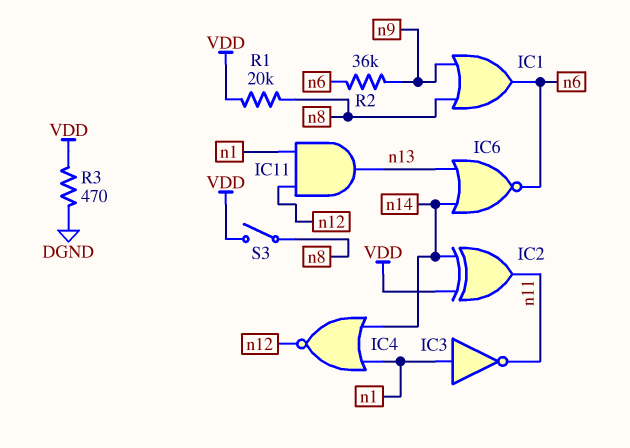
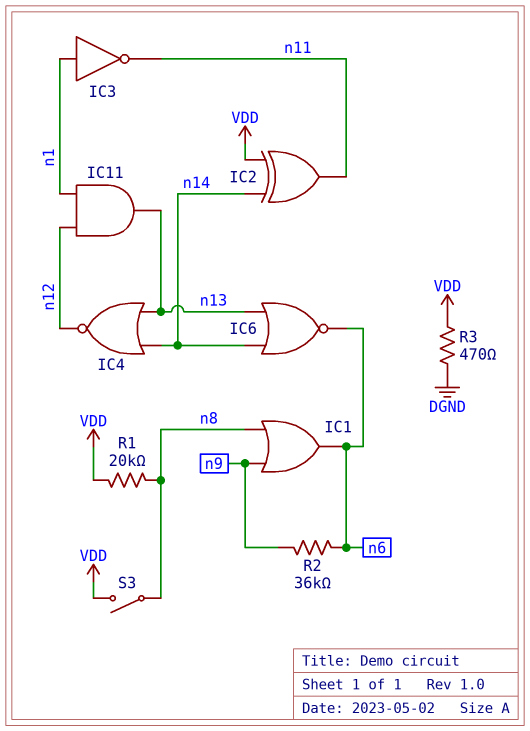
IC4: NOR (in n1, in n14, out n12) -> NOR (in n13, in n14, out n12)

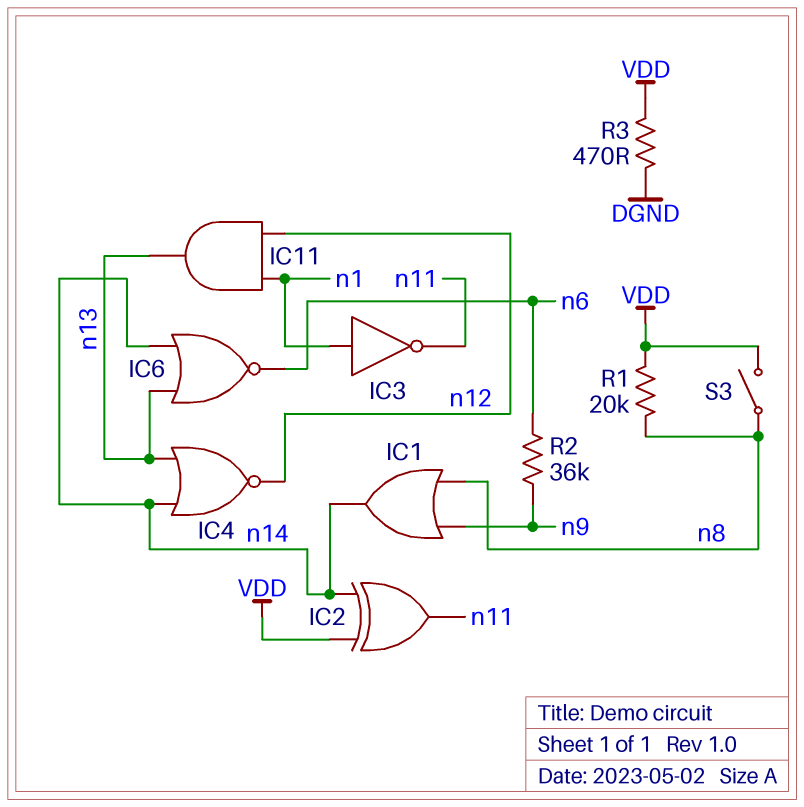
IC1: OR (in n8, in n9, out n6) -> OR (in n8, in n9, out n14)

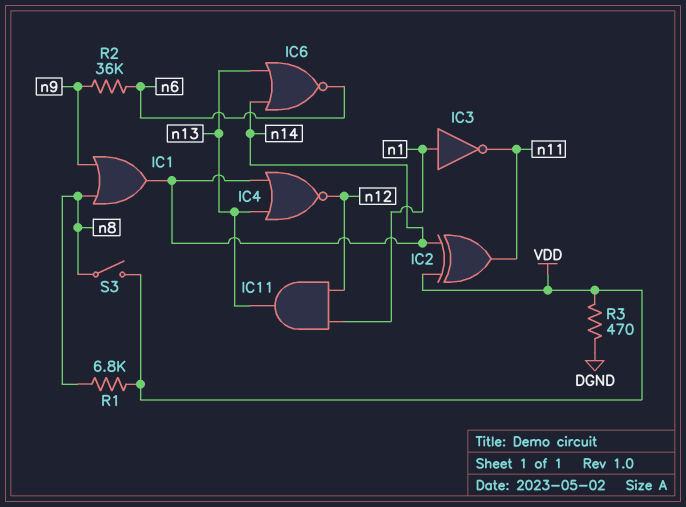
R1: 20k (VDD, n8) -> 6.8k (VDD, n8)

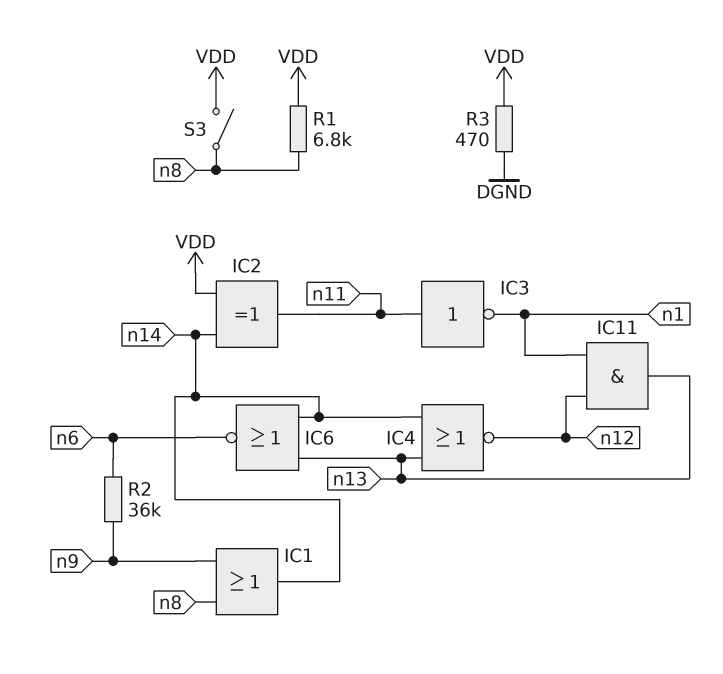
IC3: NOT (in n1, out n11) -> NOT (in n11, out n1)

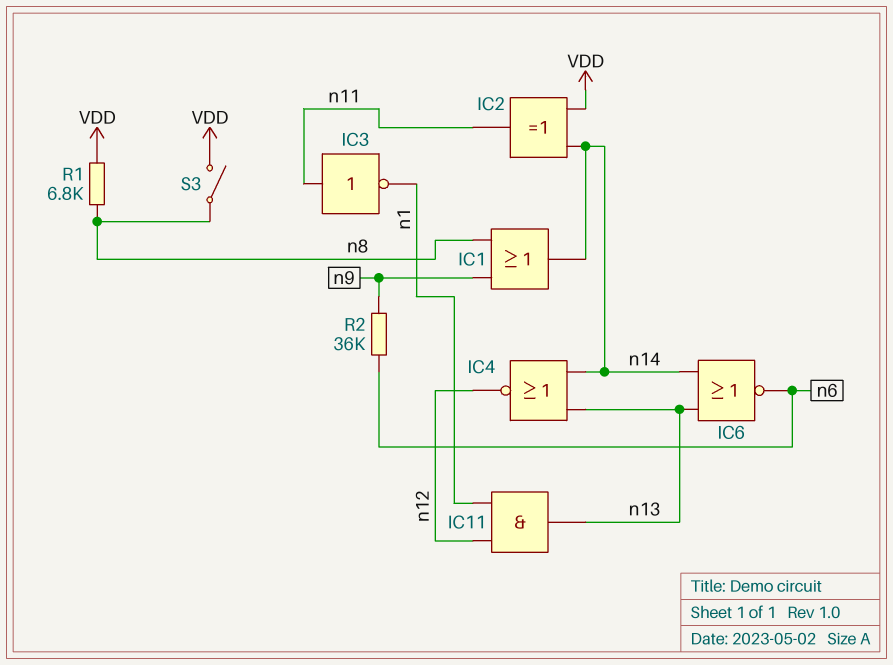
R3: 470 (DGND, VDD) -> none

